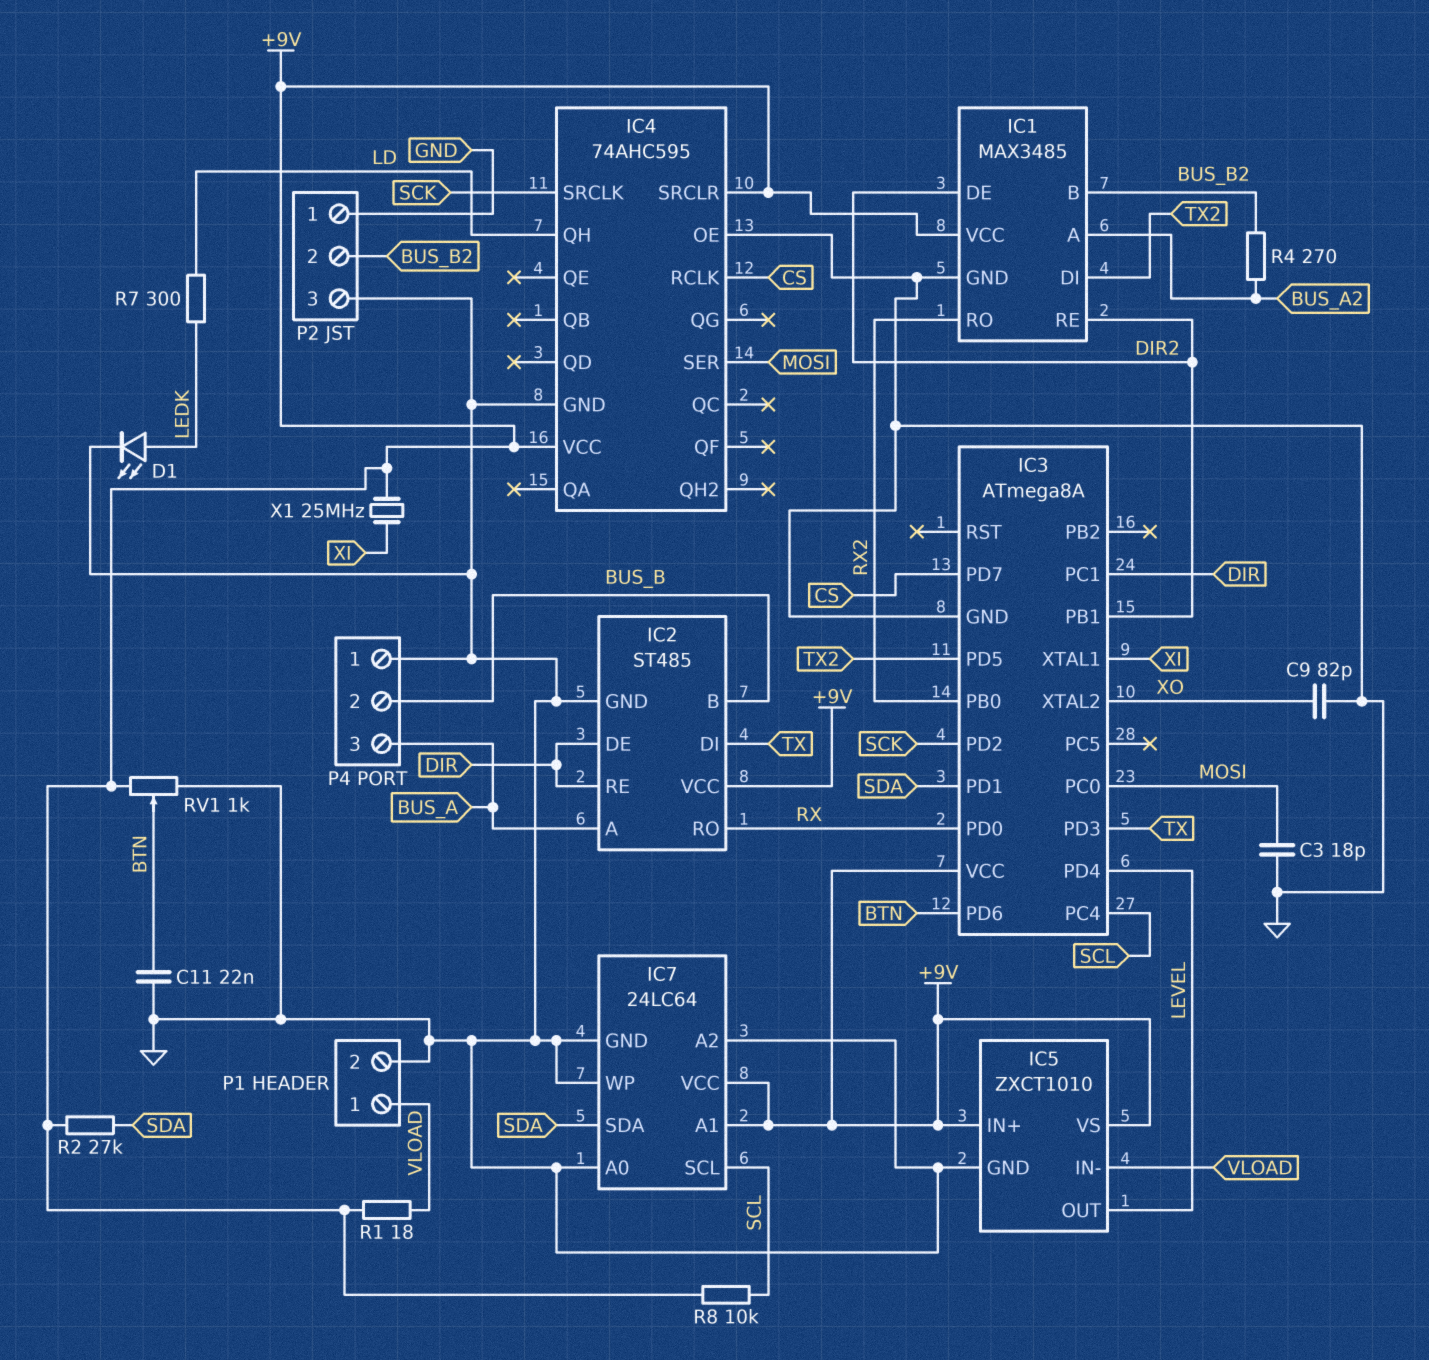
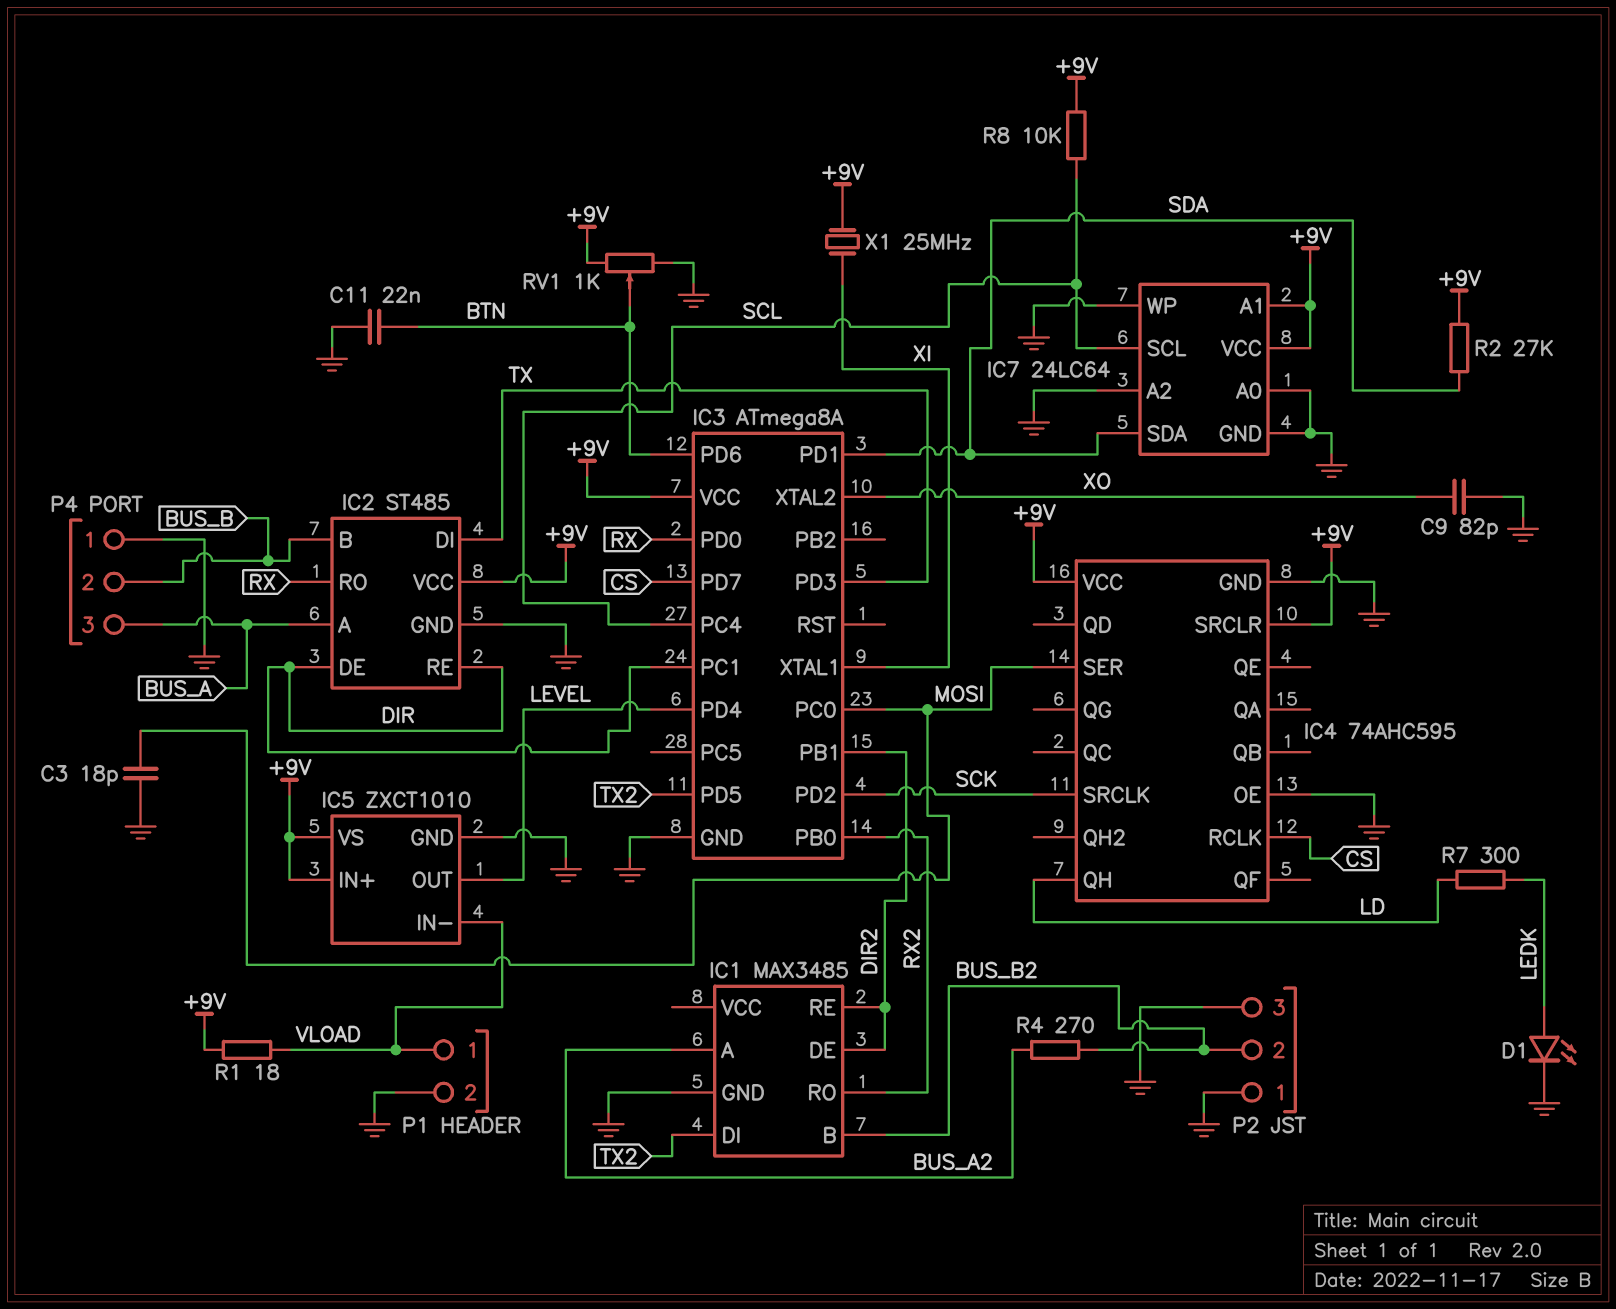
IC1 pin VCC: +9V -> none

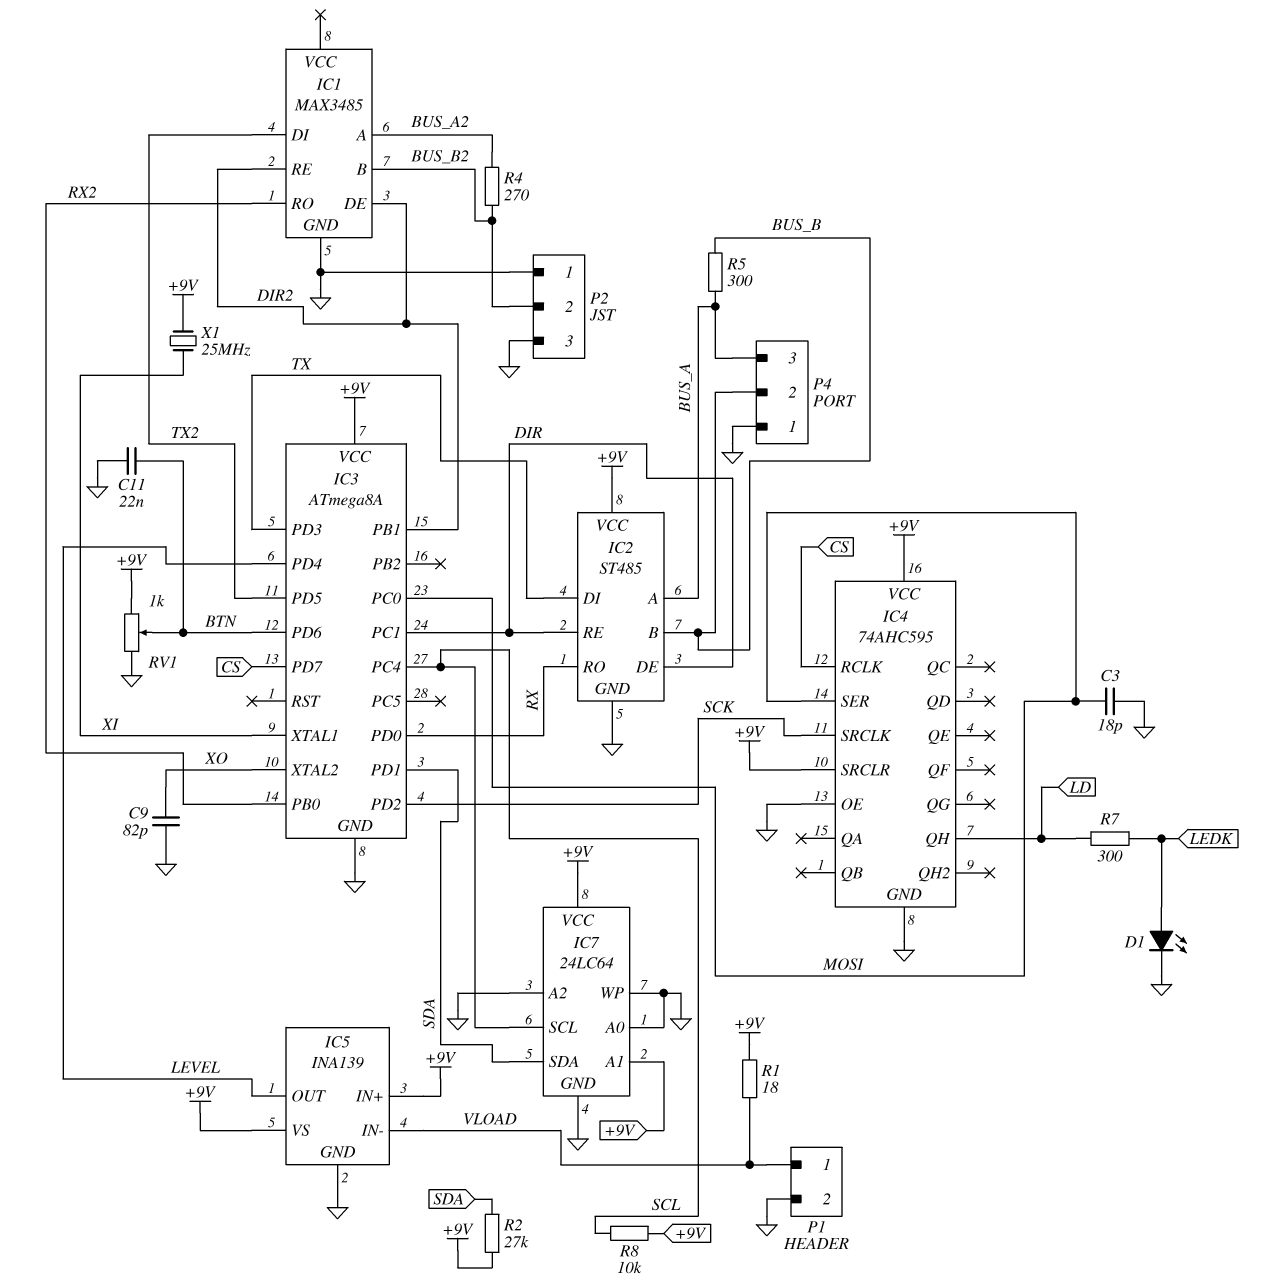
IC5: ZXCT1010 -> INA139
R5: none -> 300 (BUS_A, BUS_B)

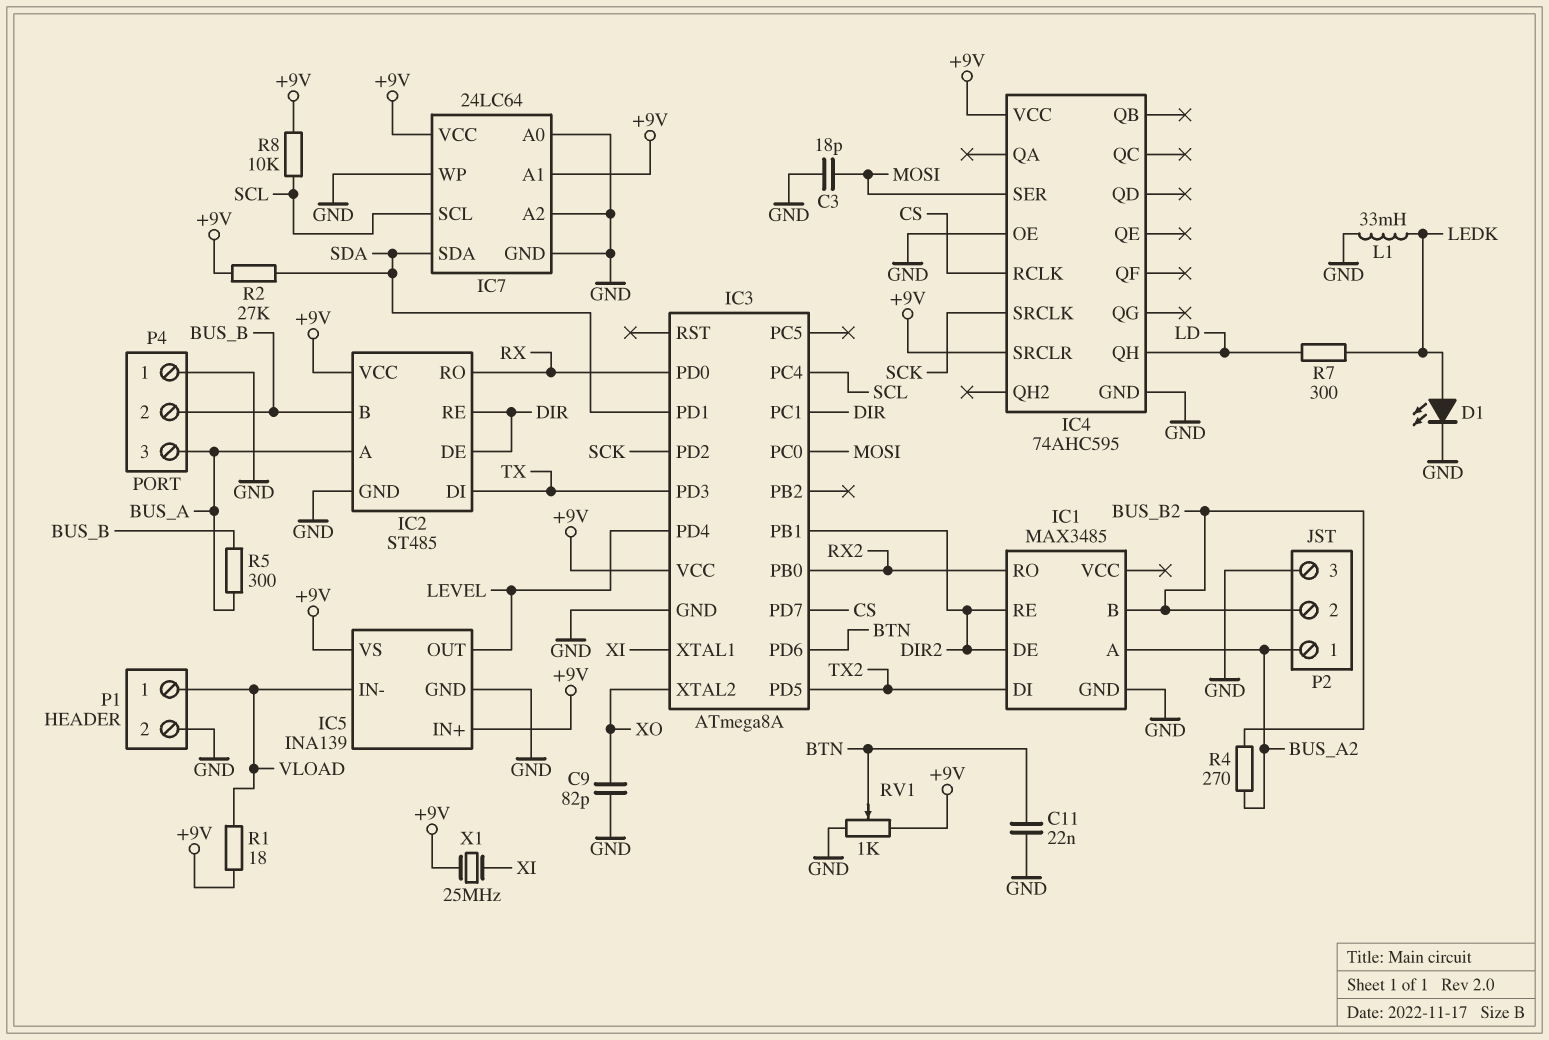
L1: none -> 33mH (GND, LEDK)
P2 pin 1: GND -> BUS_A2

